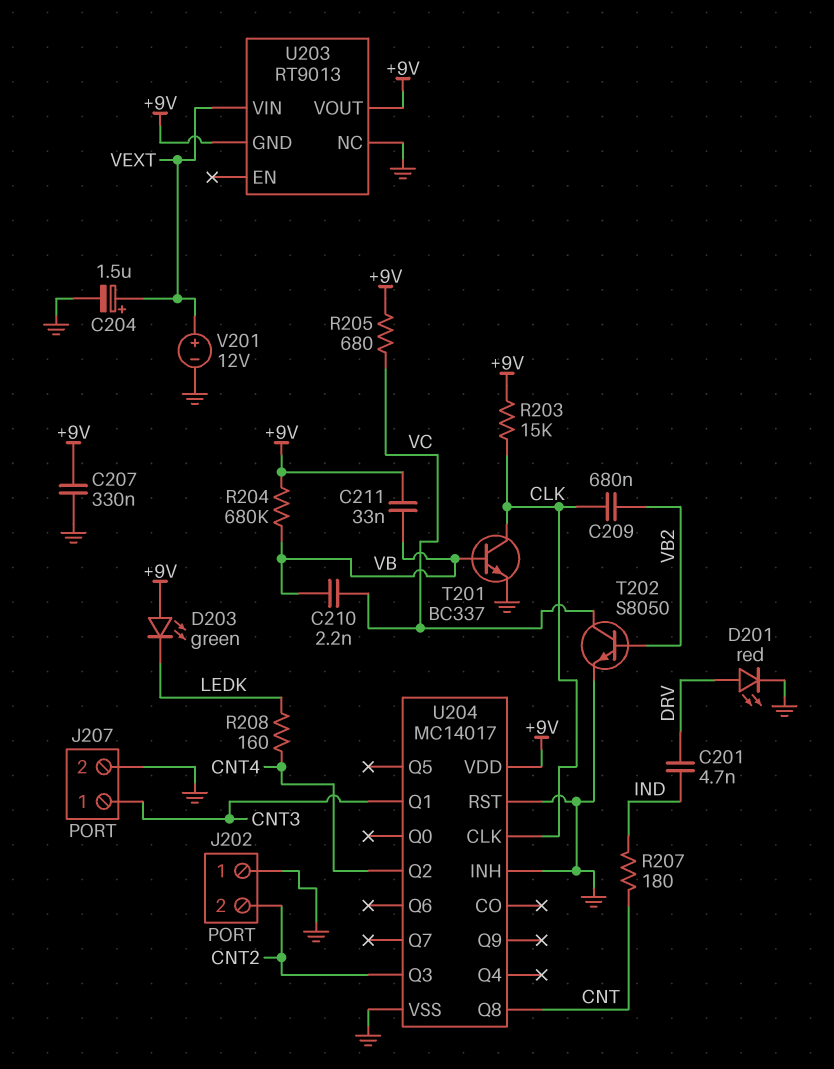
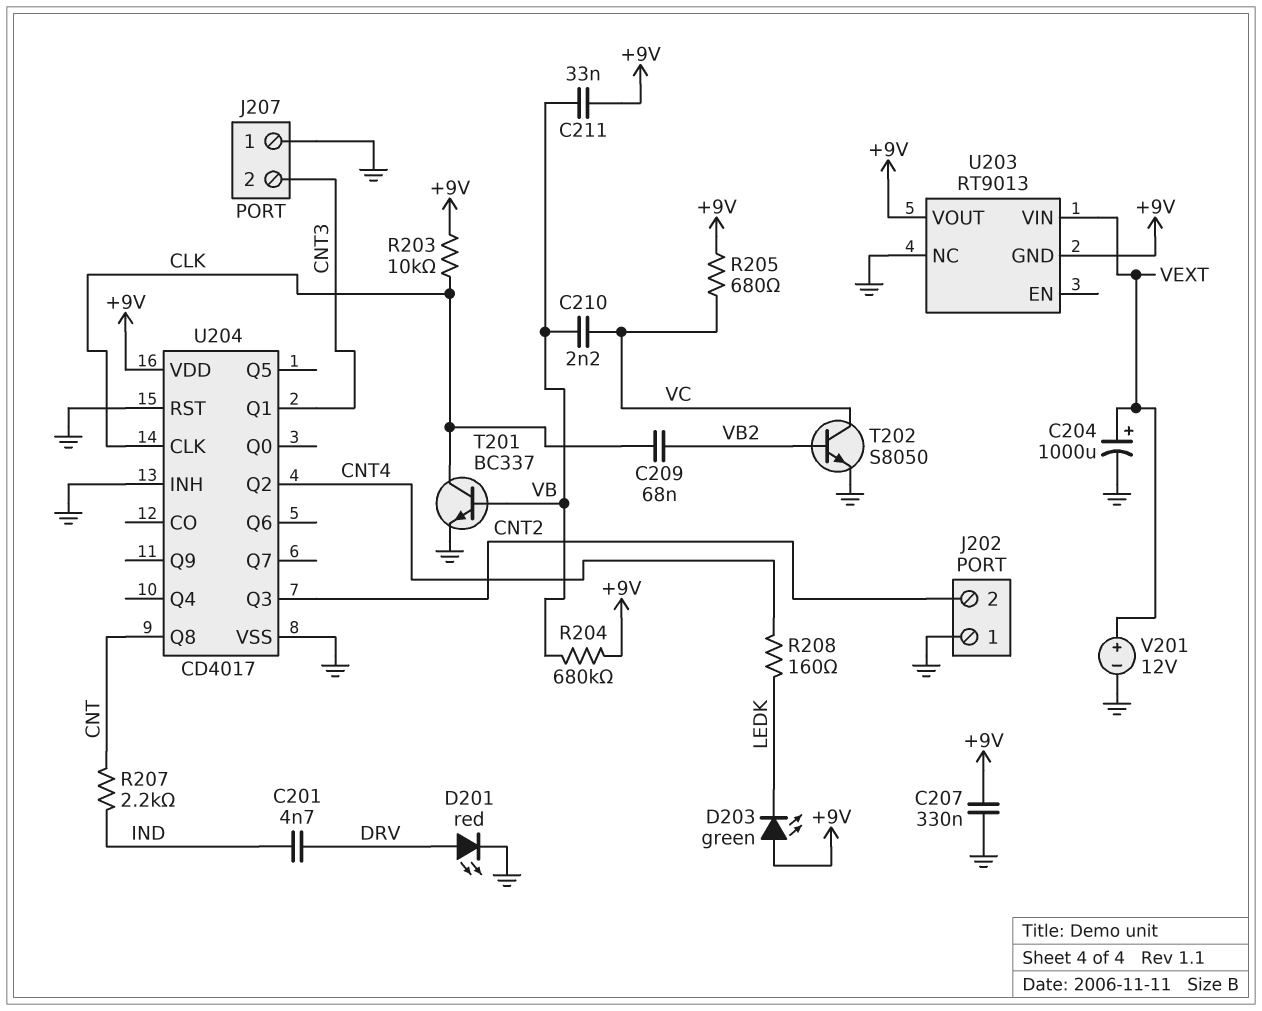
C204: 1.5uF (plus VEXT, minus GND) -> 1000uF (plus VEXT, minus GND)
C209: 680nF (CLK, VB2) -> 68nF (CLK, VB2)
J207 pin 1: CNT3 -> GND
J207 pin 2: GND -> CNT3
R203: 15k (+9V, CLK) -> 10k (+9V, CLK)
R207: 180 (CNT, IND) -> 2.2k (CNT, IND)
U204: MC14017 -> CD4017

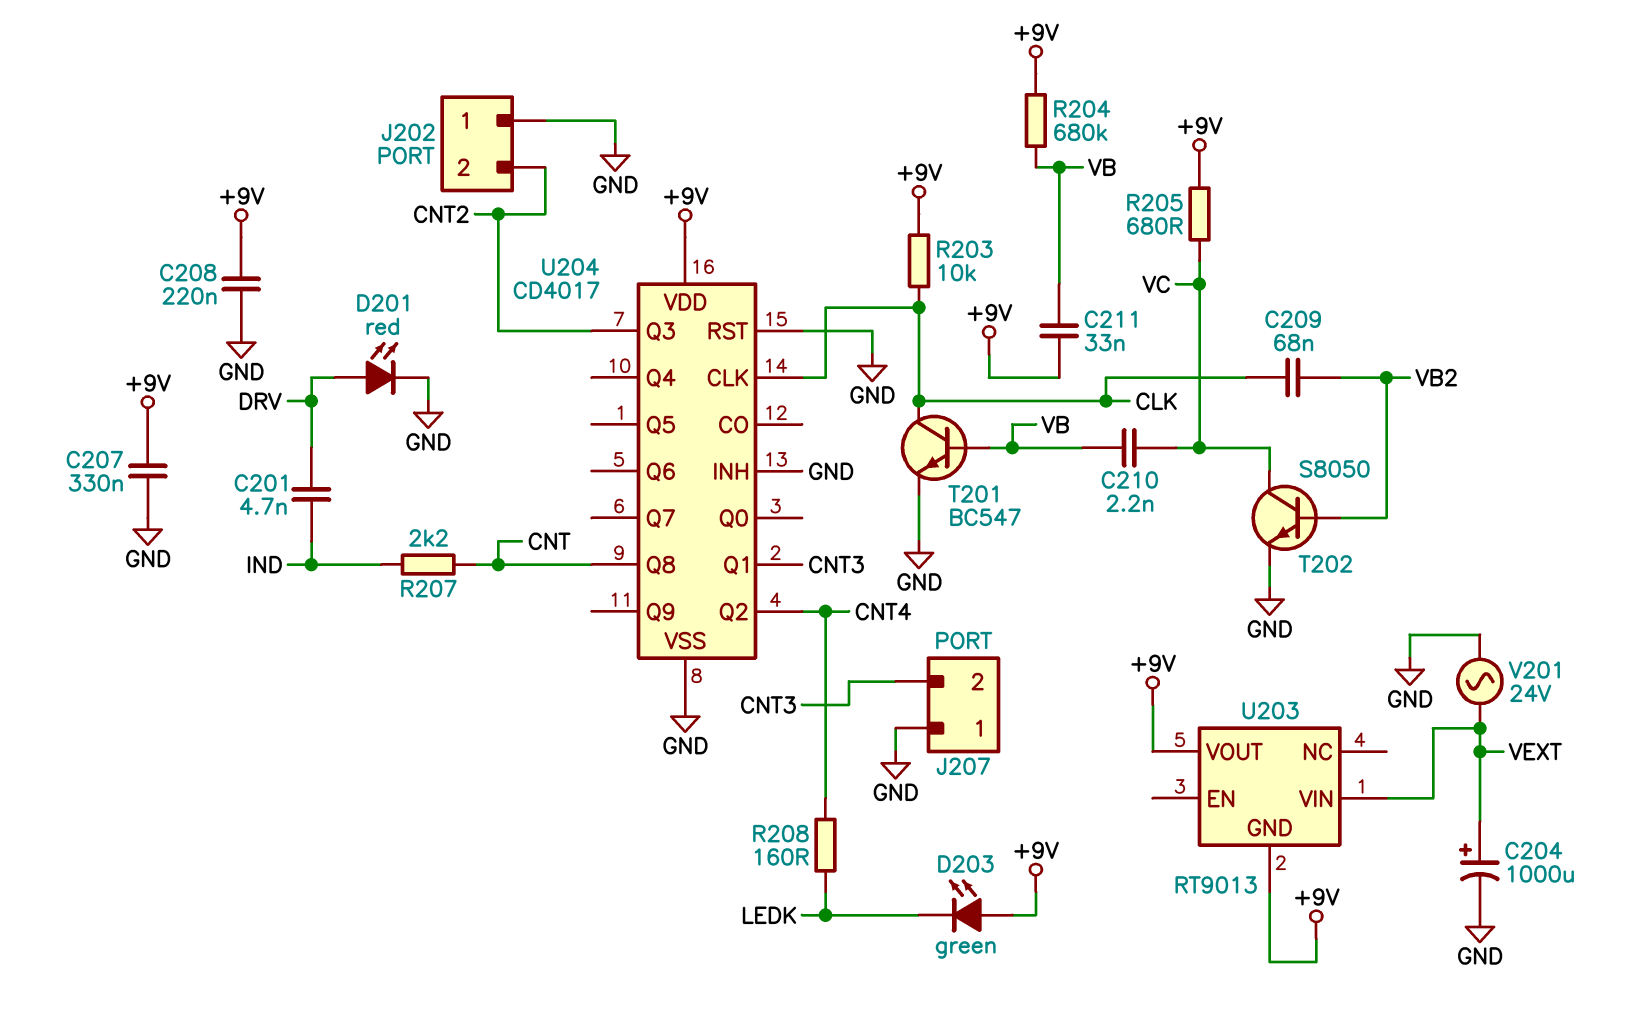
C208: none -> 220nF (+9V, GND)
T201: NPN BC337 (B VB, C CLK, E GND) -> NPN BC547 (B VB, C CLK, E GND)
U203 pin NC: GND -> none
V201: 12V (plus VEXT, minus GND) -> AC 24V (GND, VEXT)

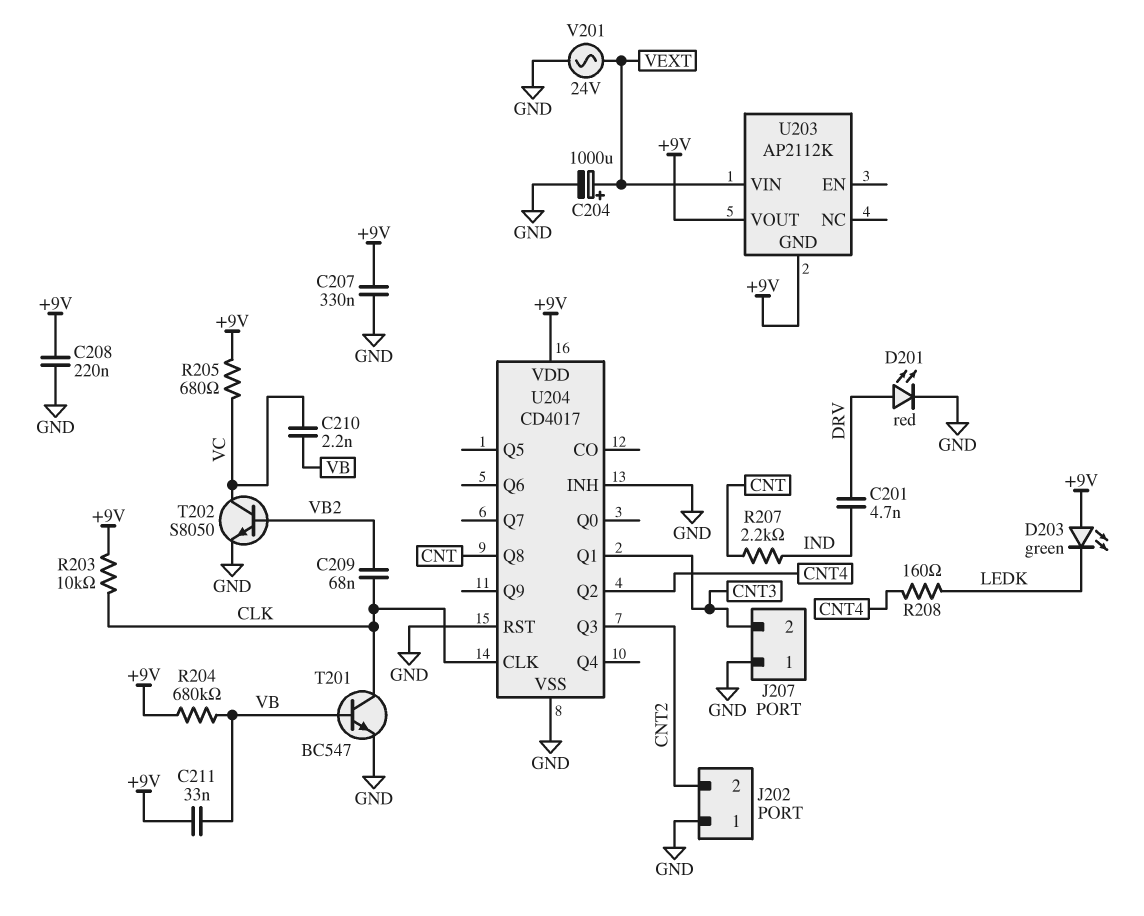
U203: RT9013 -> AP2112K

